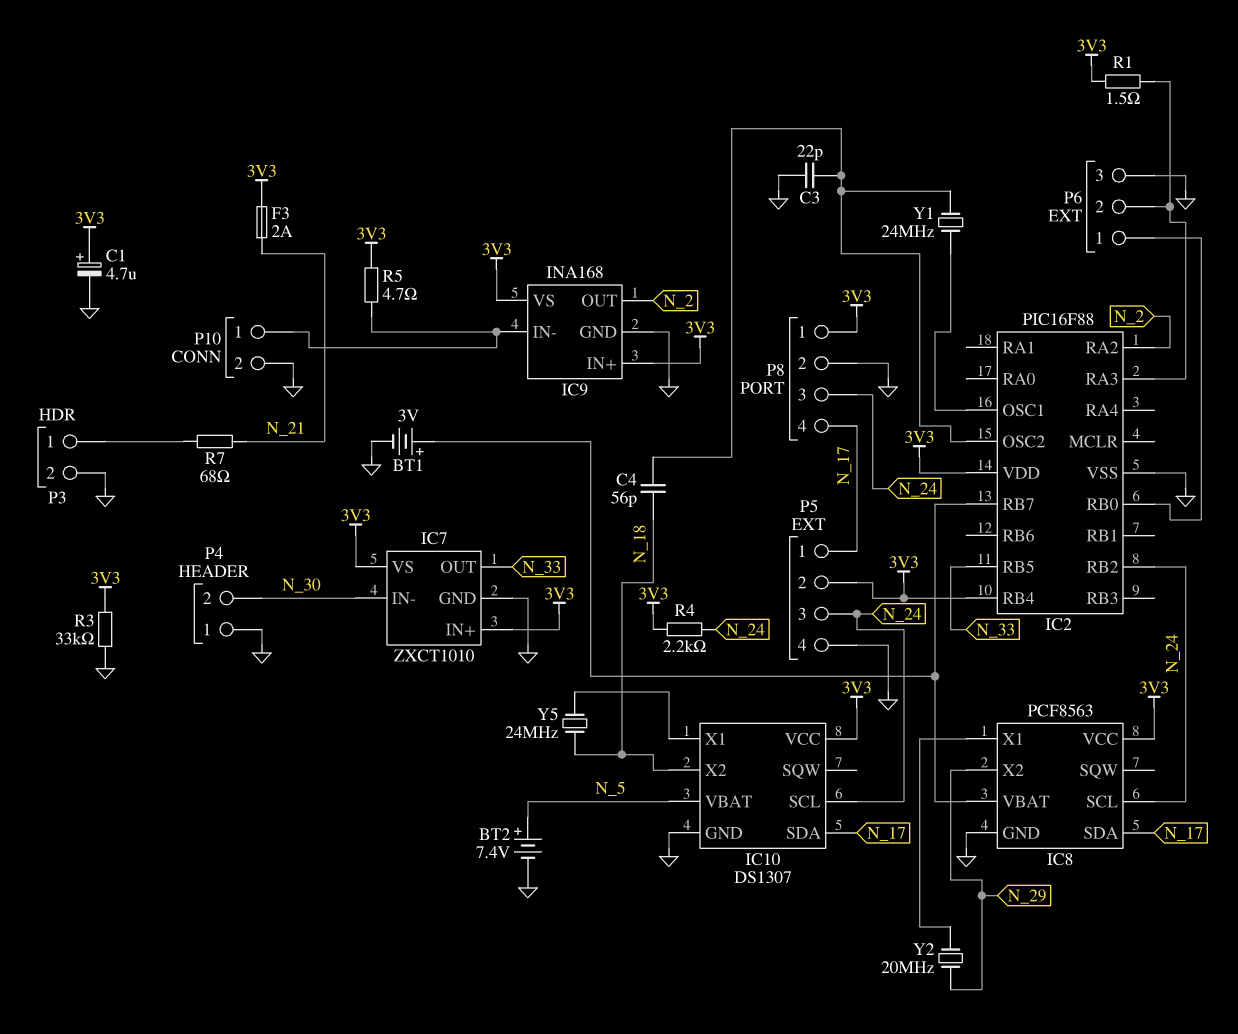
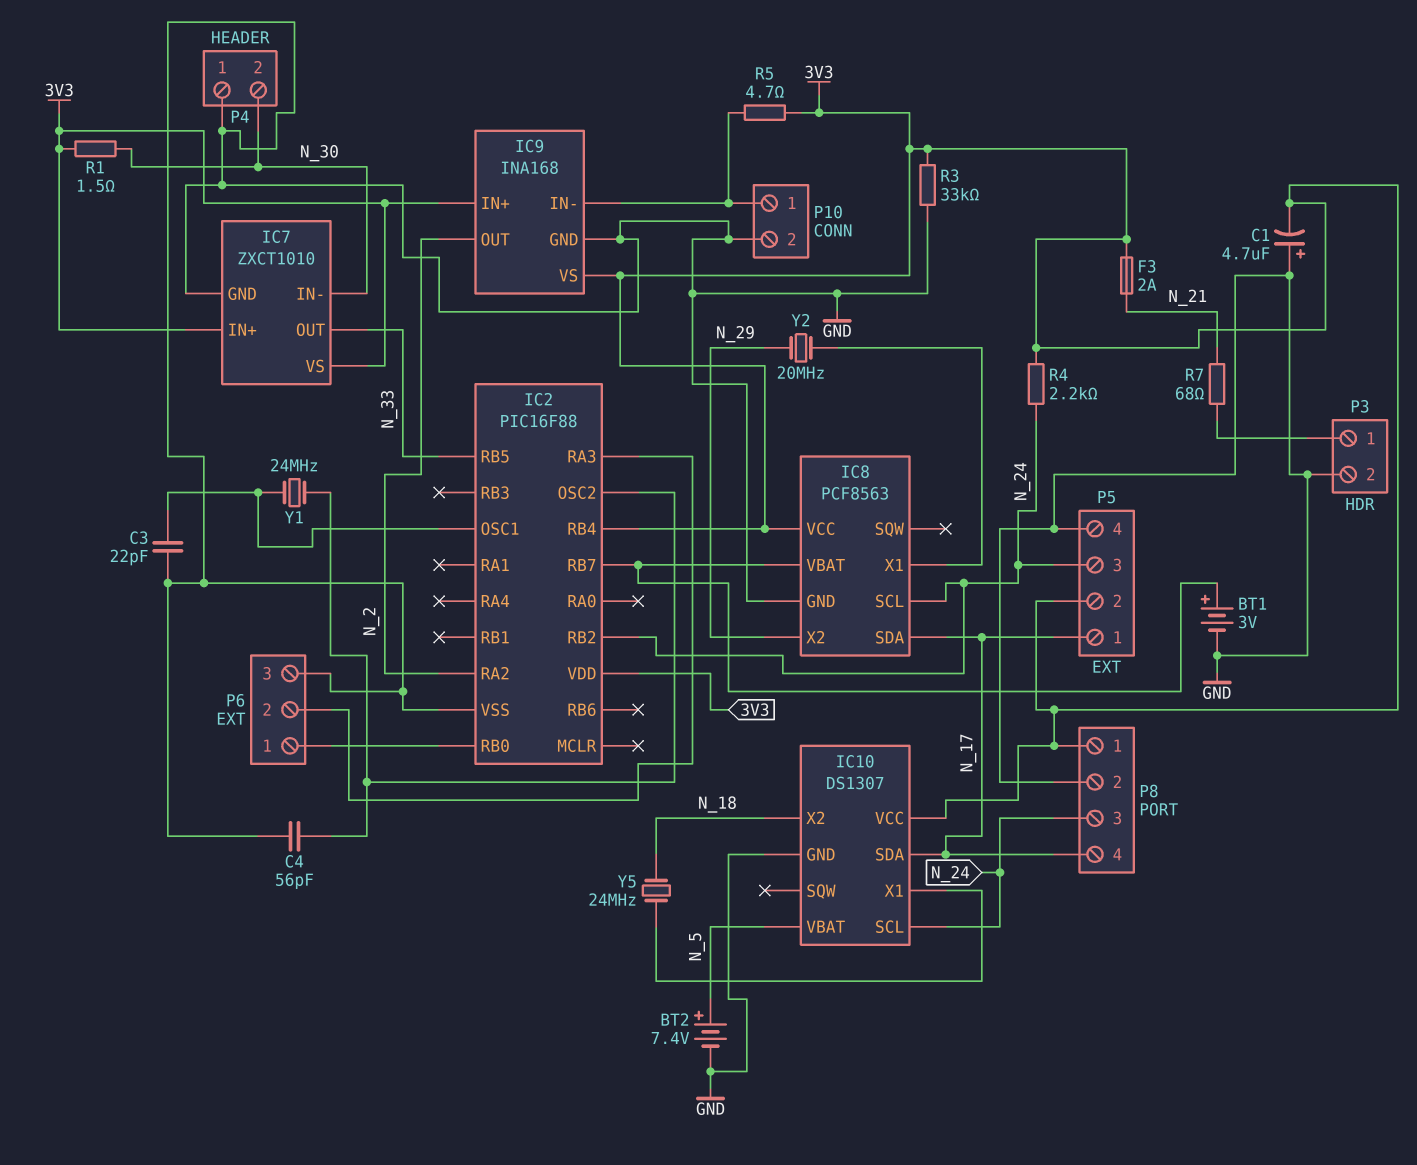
C1: 4.7uF (plus 3V3, minus GND) -> 4.7uF (plus GND, minus 3V3)
C3: 22pF (GND, IC2/OSC2) -> 22pF (GND, IC2/OSC1)
C4: 56pF (IC2/OSC2, N_18) -> 56pF (GND, IC2/OSC2)
R1: 1.5 (3V3, IC2/RA3) -> 1.5 (3V3, N_30)

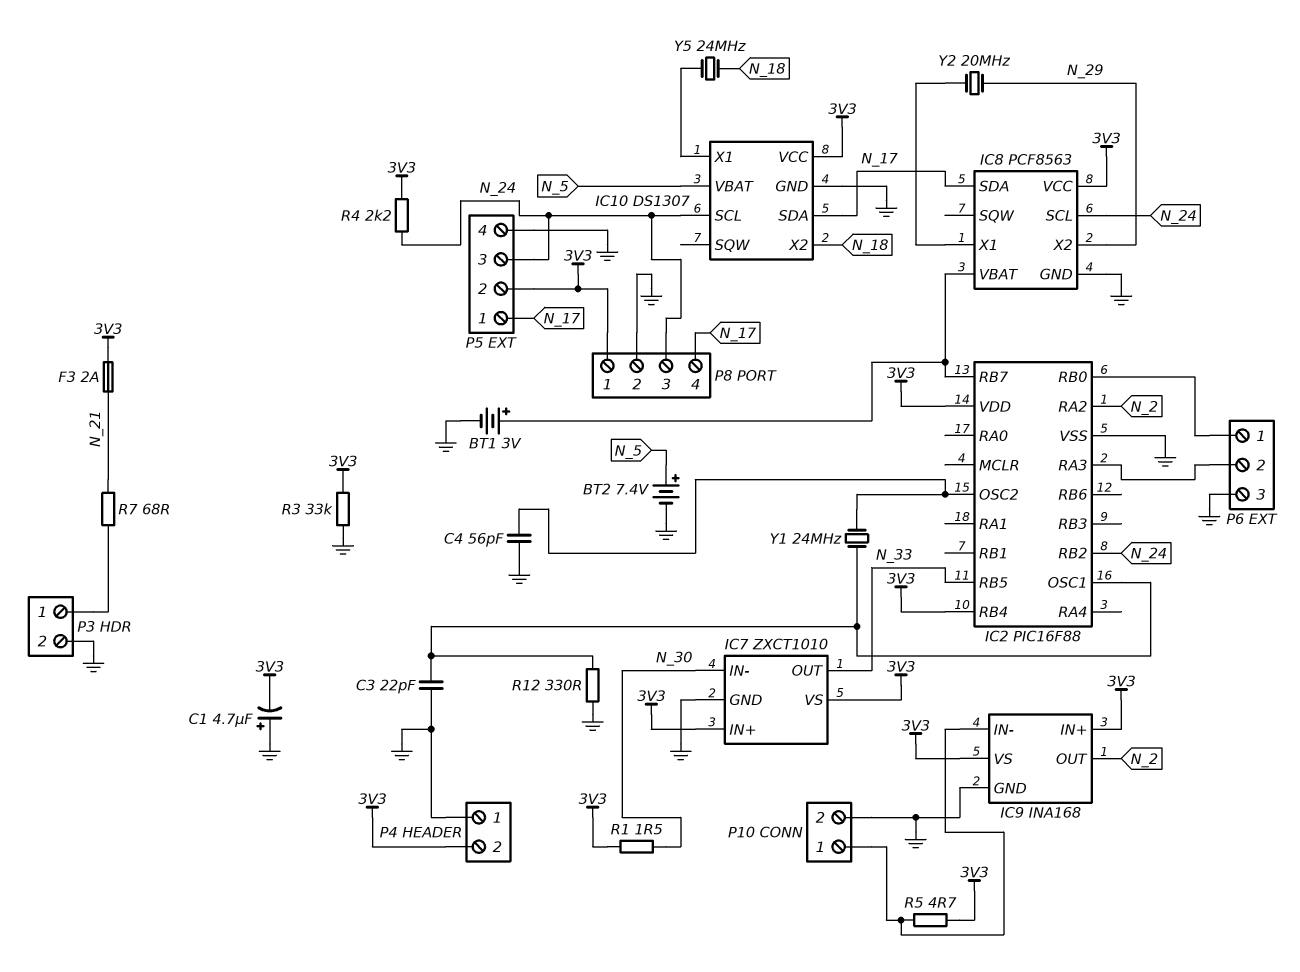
P4 pin 2: N_30 -> 3V3
R12: none -> 330 (GND, IC2/OSC1)

